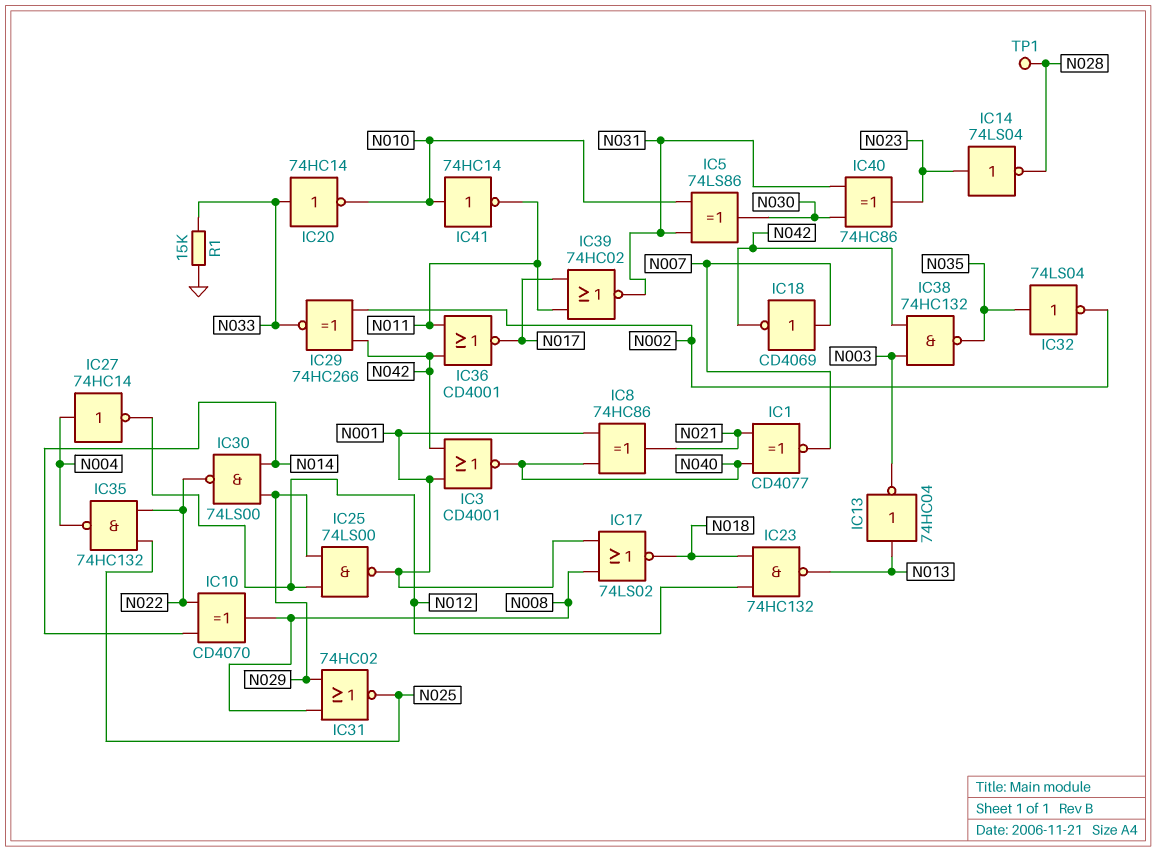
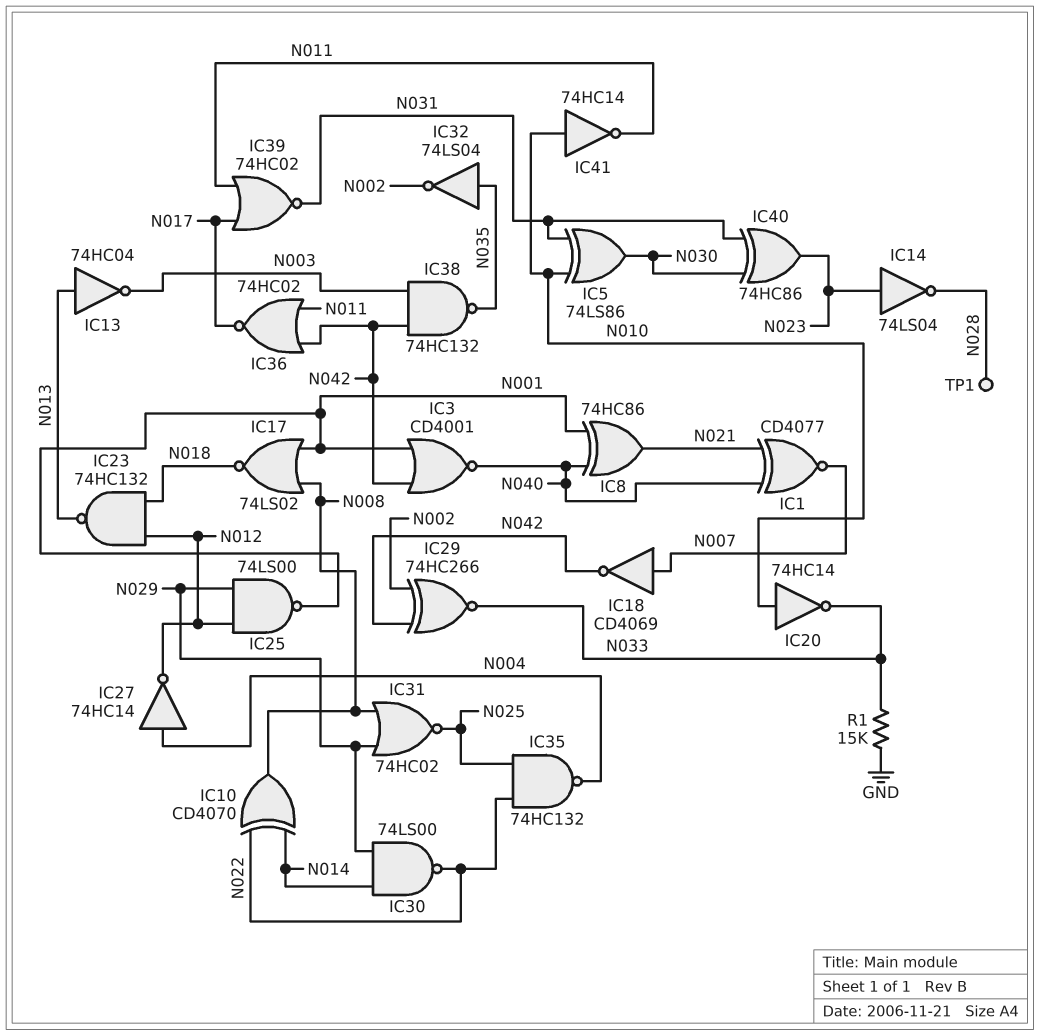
IC20: NOT 74HC14 (in N033, out N010) -> NOT 74HC14 (in N010, out N033)
IC36: NOR CD4001 (in N011, in N042, out N017) -> NOR 74HC02 (in N011, in N042, out N017)

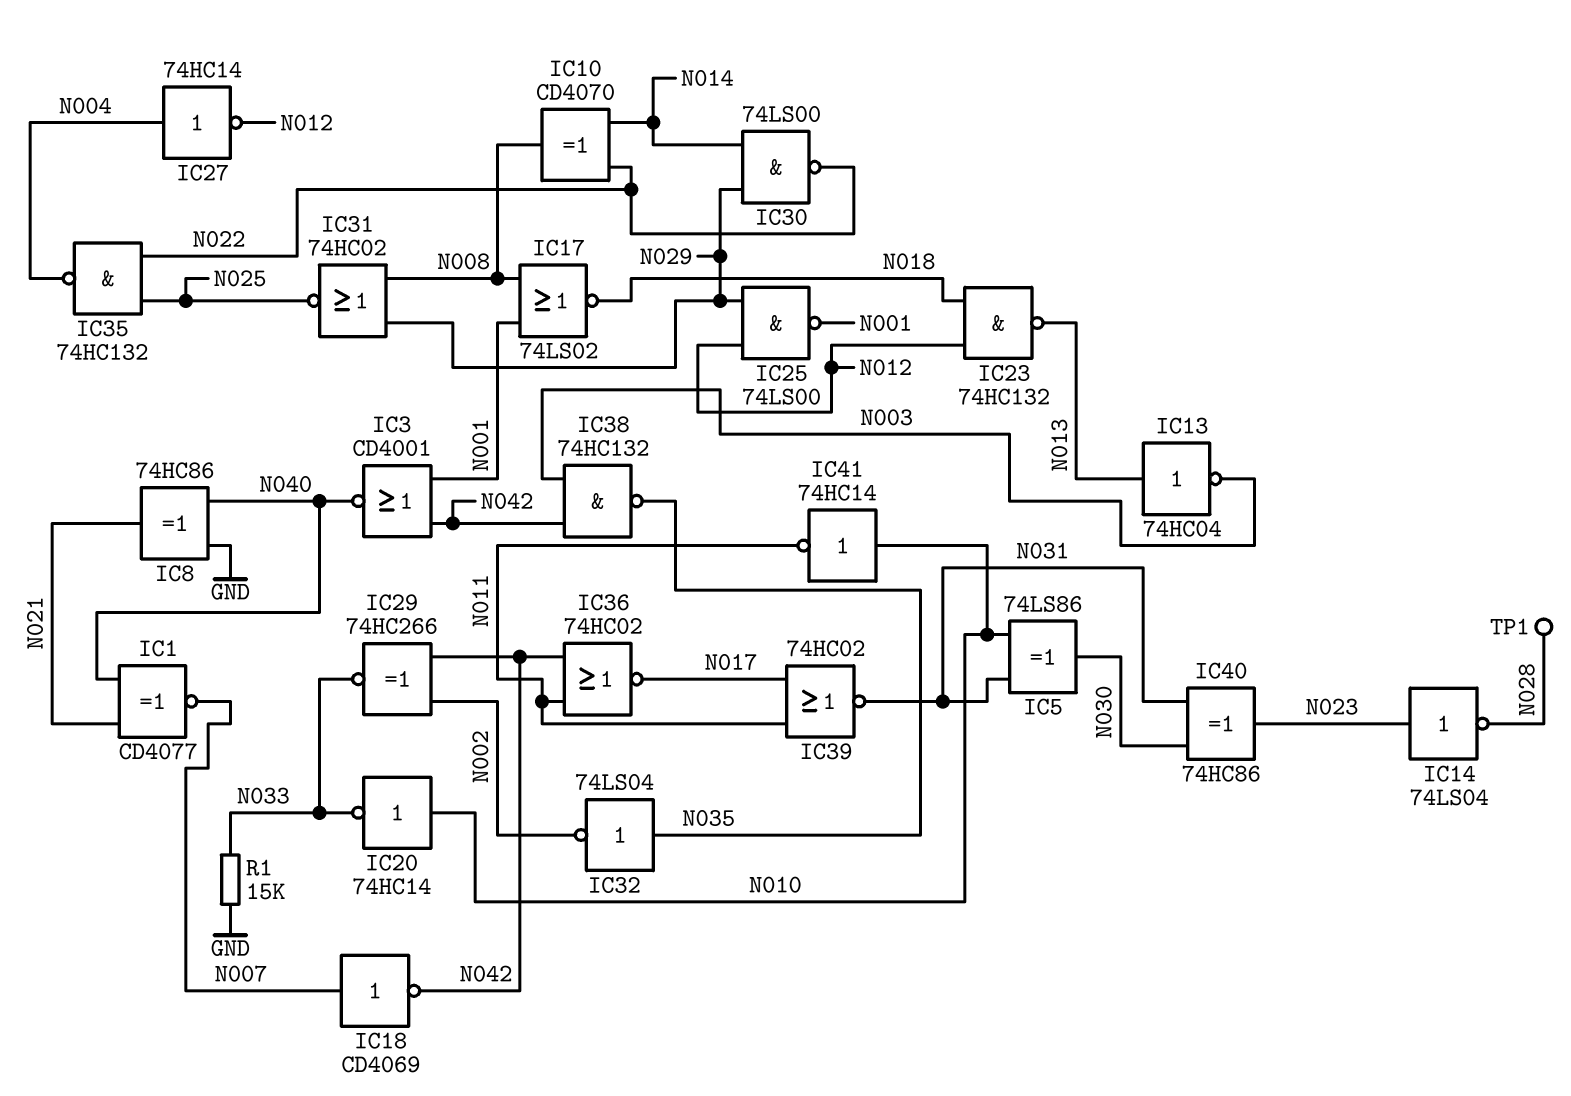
IC8: XOR 74HC86 (in N001, in N040, out N021) -> XOR 74HC86 (in GND, in N040, out N021)

